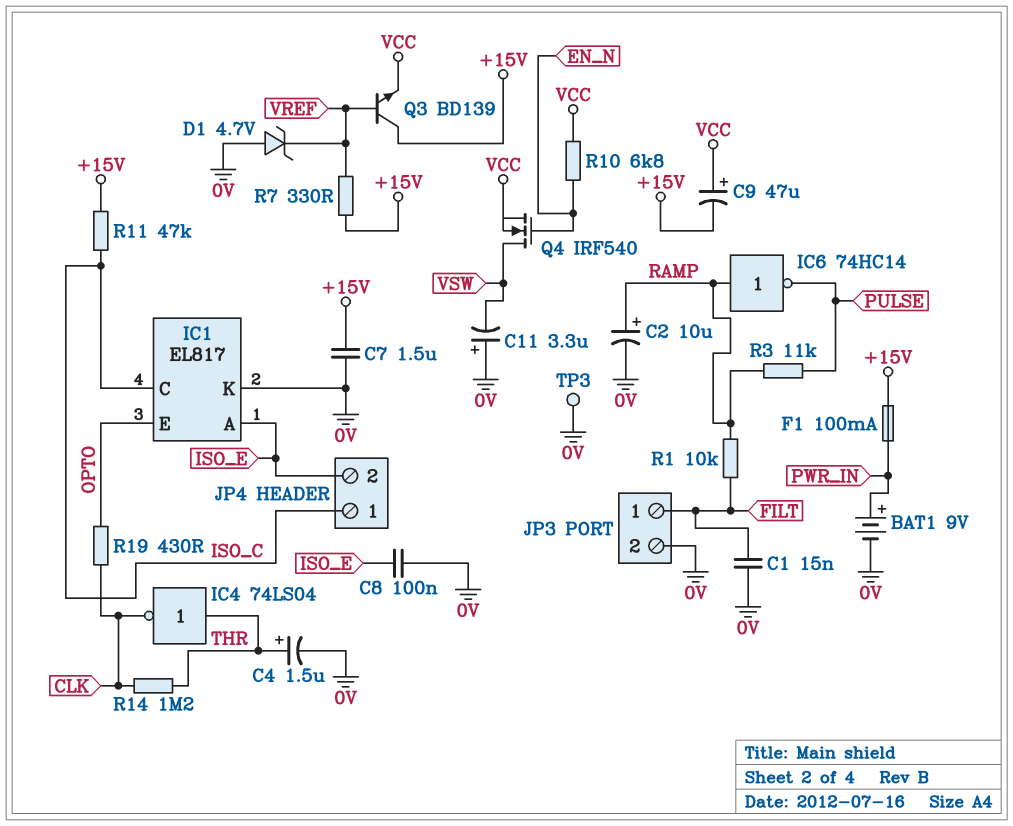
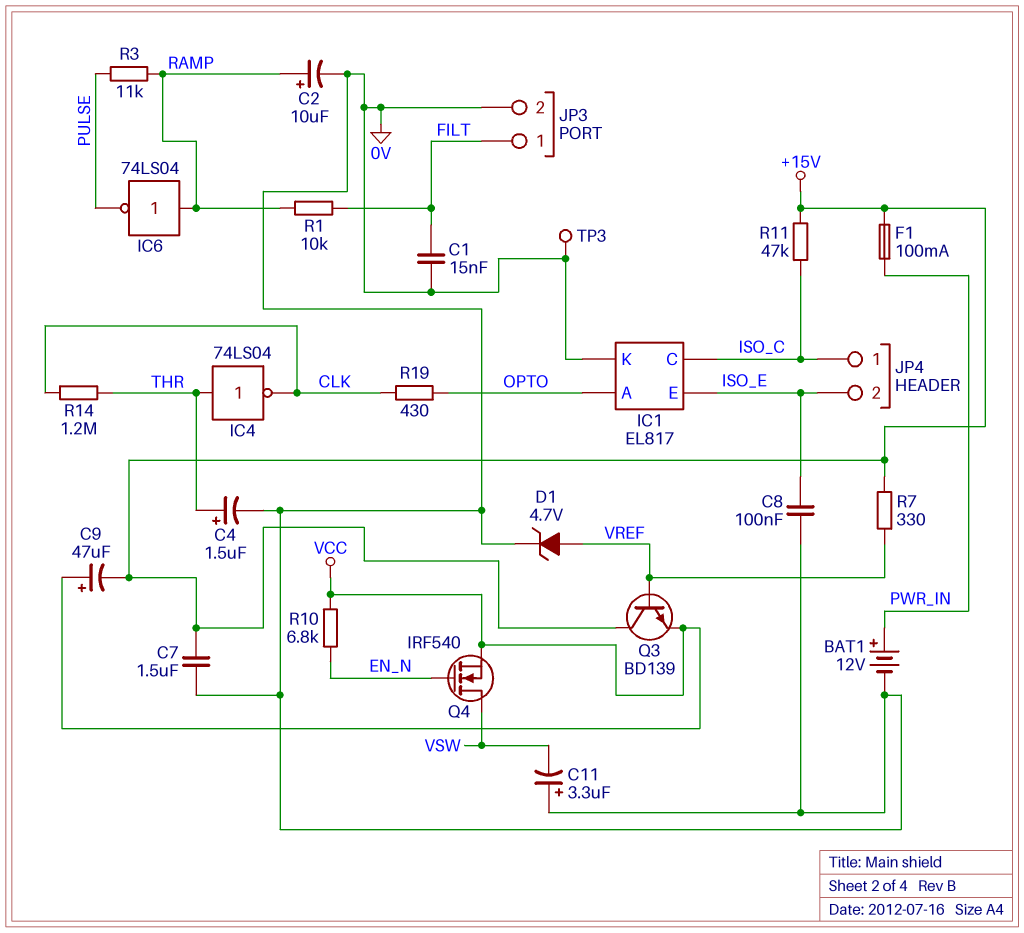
BAT1: 9V (plus PWR_IN, minus 0V) -> 12V (plus PWR_IN, minus 0V)
D1: zener 4.7V (A 0V, K VREF) -> zener 4.7V (A VREF, K 0V)
IC1 pin A: ISO_E -> OPTO
IC1 pin E: OPTO -> ISO_E
IC6: NOT 74HC14 (in RAMP, out PULSE) -> NOT 74LS04 (in RAMP, out PULSE)

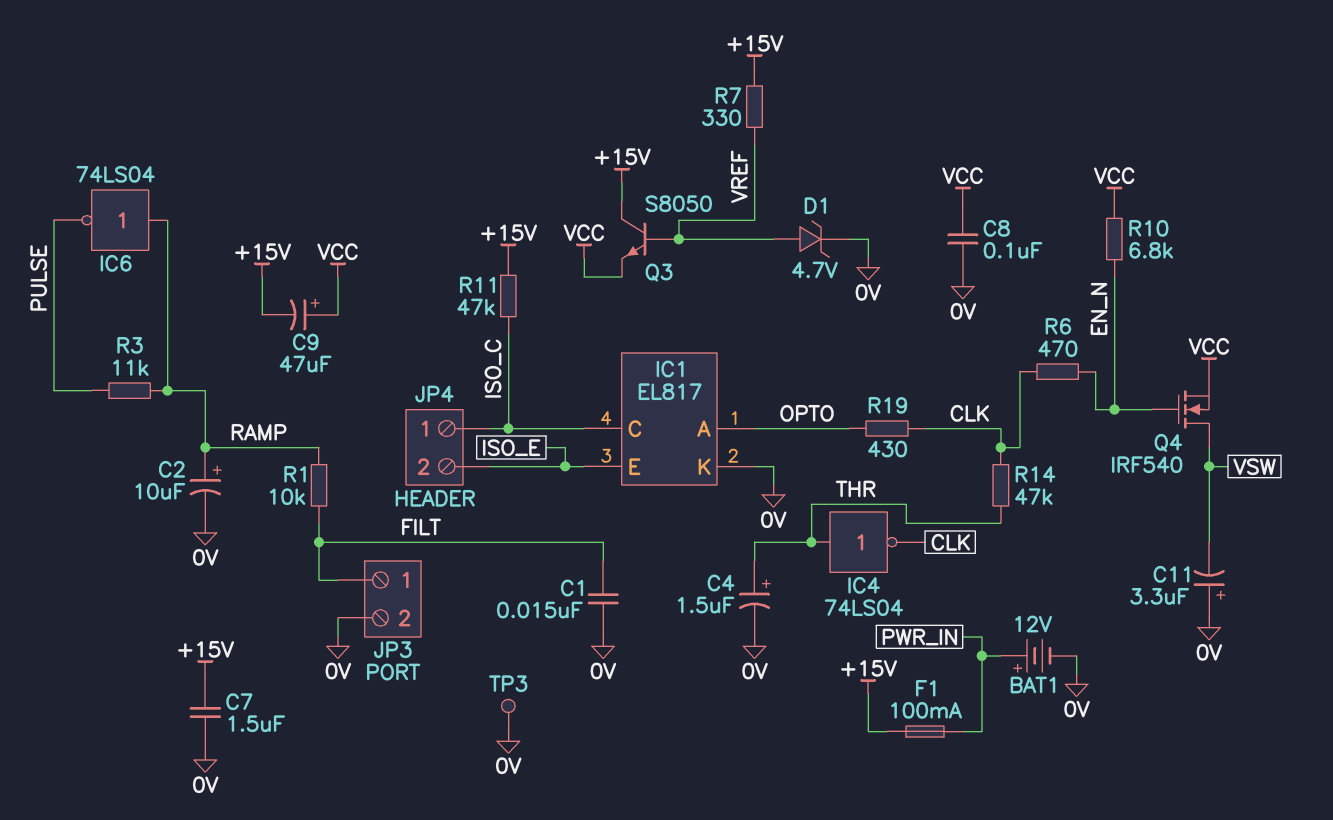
C8: 100nF (0V, ISO_E) -> 100nF (0V, VCC)
Q3: NPN BD139 (B VREF, C +15V, E VCC) -> NPN S8050 (B VREF, C +15V, E VCC)
R6: none -> 470 (CLK, EN_N)
R14: 1.2M (CLK, THR) -> 47k (CLK, THR)

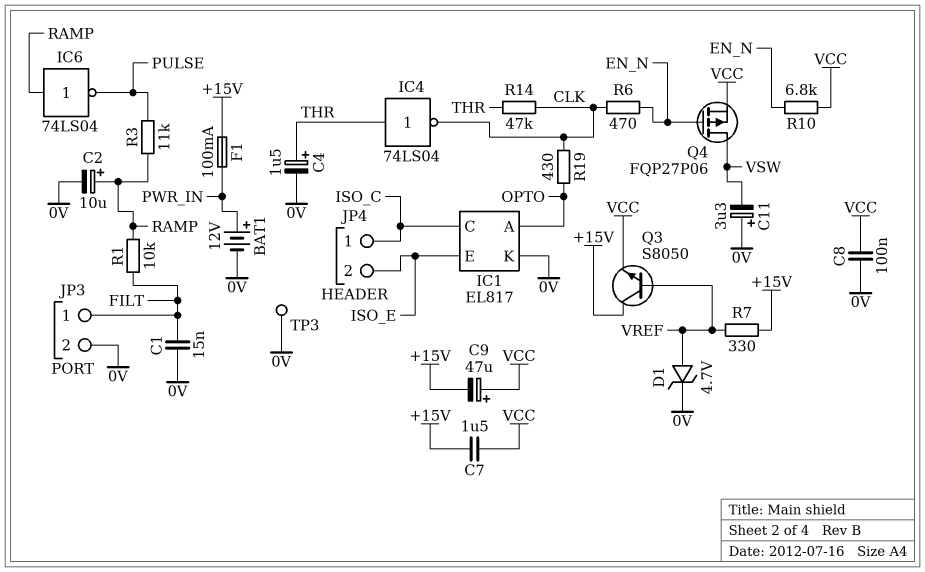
C7: 1.5uF (+15V, 0V) -> 1.5uF (+15V, VCC)
Q4: NMOS IRF540 (G EN_N, D VSW, S VCC) -> PMOS FQP27P06 (G EN_N, D VSW, S VCC)
R11: 47k (+15V, ISO_C) -> none

